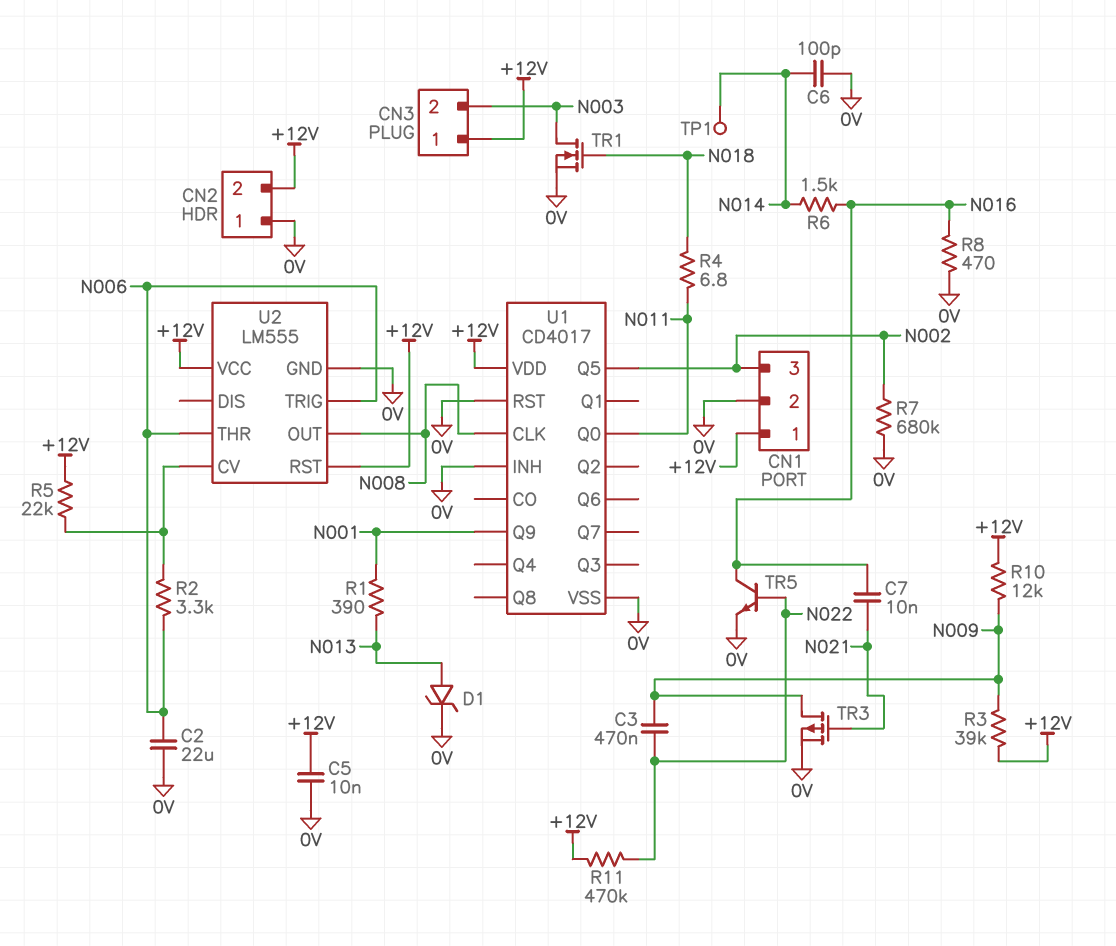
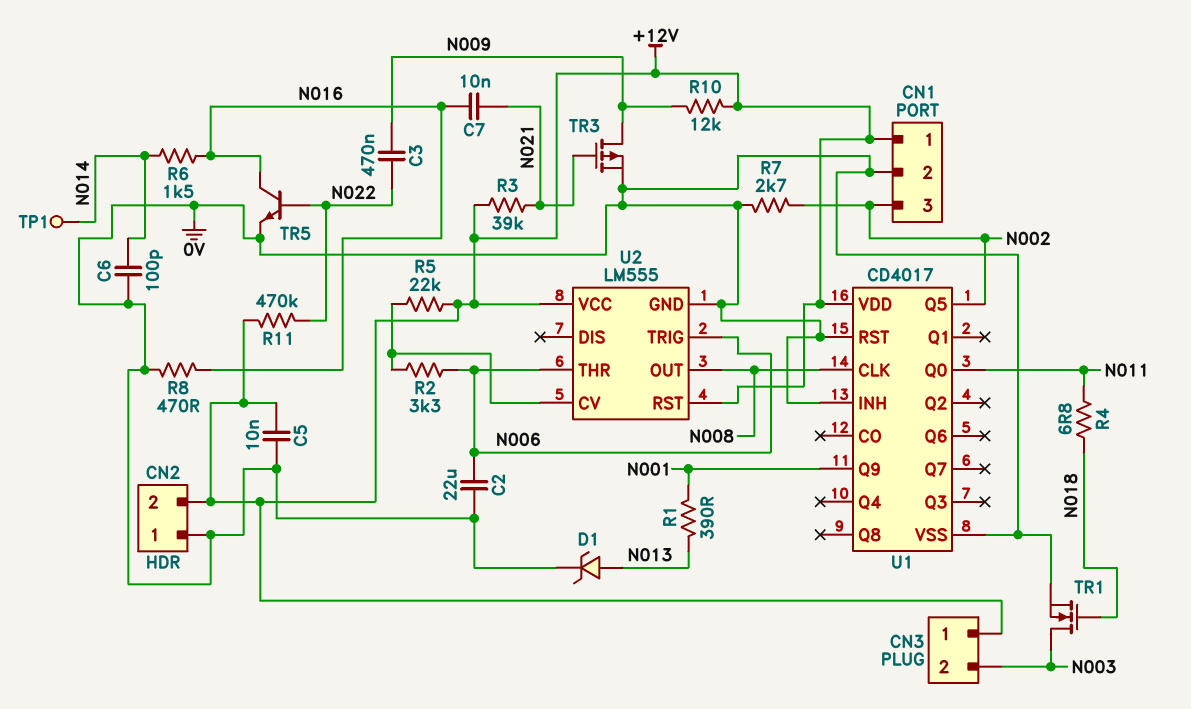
R3: 39k (+12V, N009) -> 39k (+12V, N021)
R7: 680k (0V, N002) -> 2.7k (0V, N002)

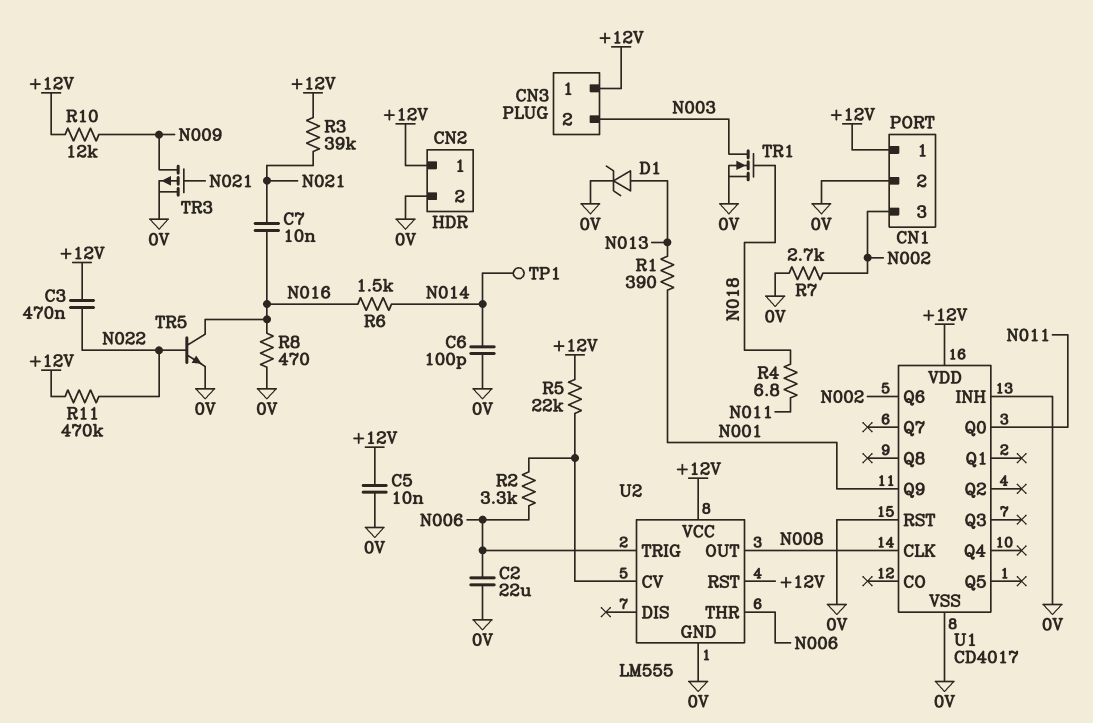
C3: 470nF (N009, N022) -> 470nF (+12V, N022)
CN2 pin 1: 0V -> +12V
CN2 pin 2: +12V -> 0V
U1 pin Q5: N002 -> none
U1 pin Q6: none -> N002

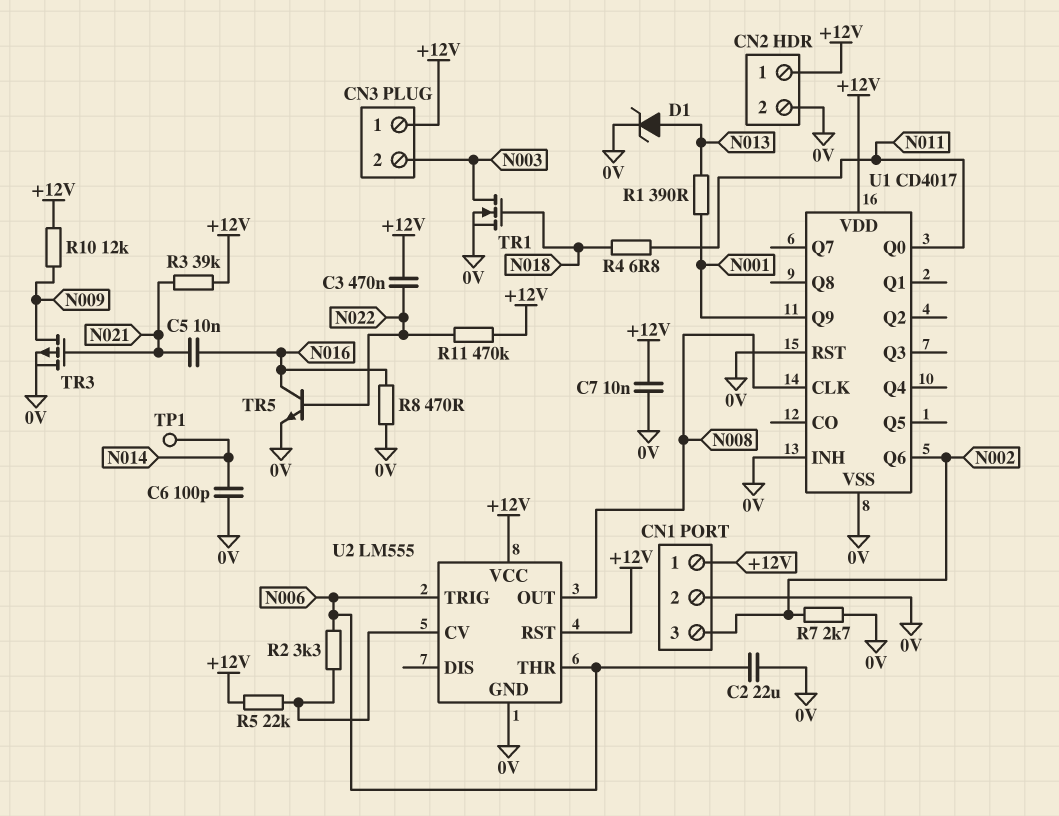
C5: 10nF (+12V, 0V) -> 10nF (N016, N021)
C7: 10nF (N016, N021) -> 10nF (+12V, 0V)
R6: 1.5k (N014, N016) -> none

